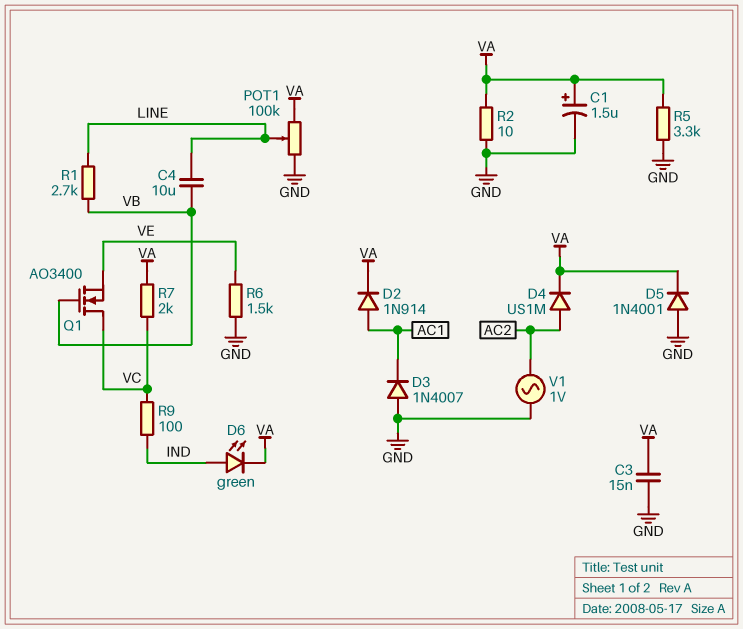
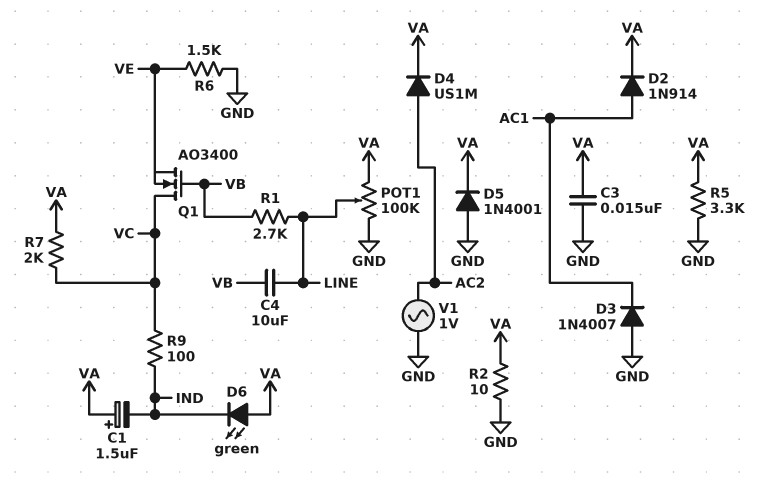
C1: 1.5uF (plus VA, minus GND) -> 1.5uF (plus VA, minus IND)
D6: LED green (A IND, K VA) -> LED green (A VA, K IND)

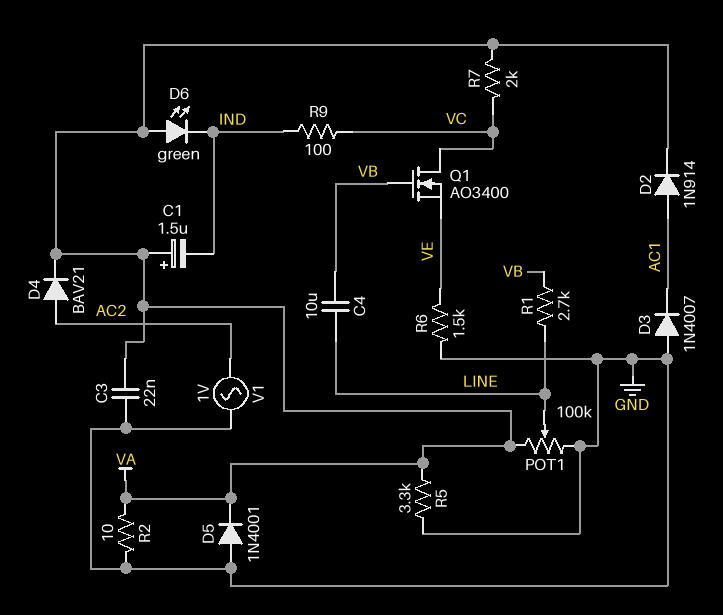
C3: 15nF (GND, VA) -> 22nF (GND, VA)
D4: diode US1M (A AC2, K VA) -> diode BAV21 (A AC2, K VA)

